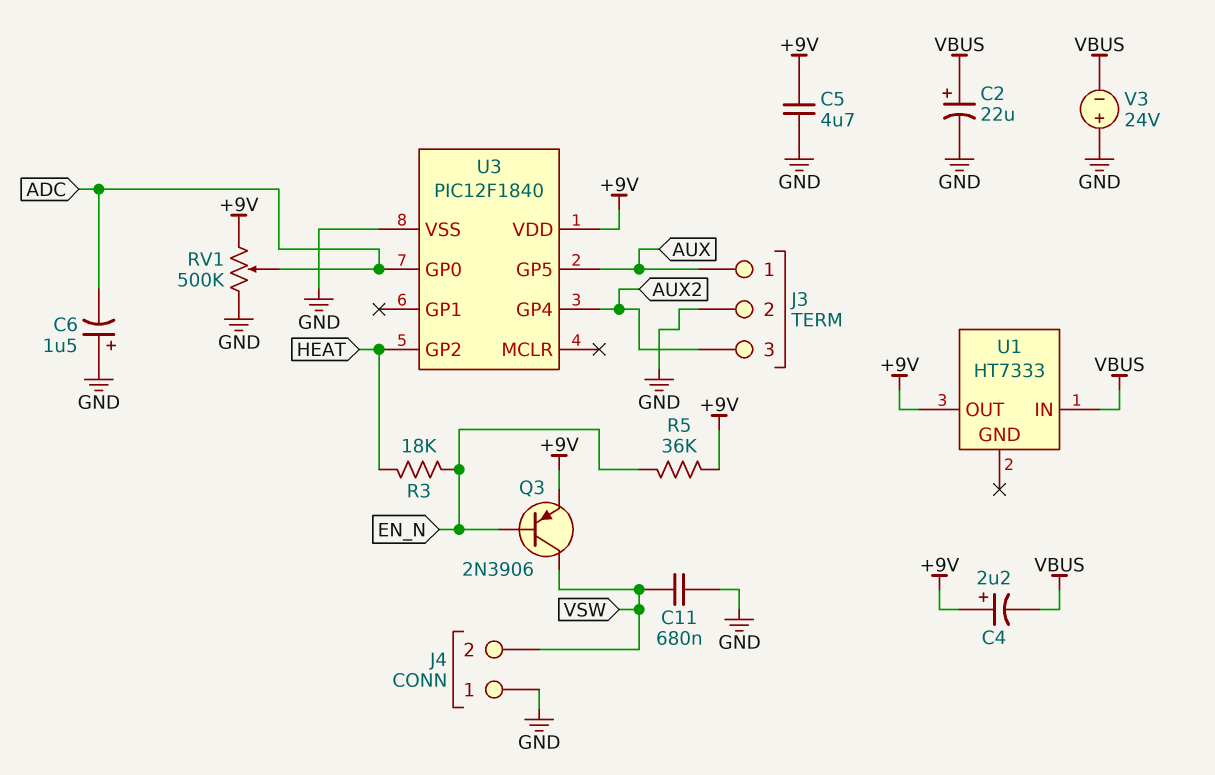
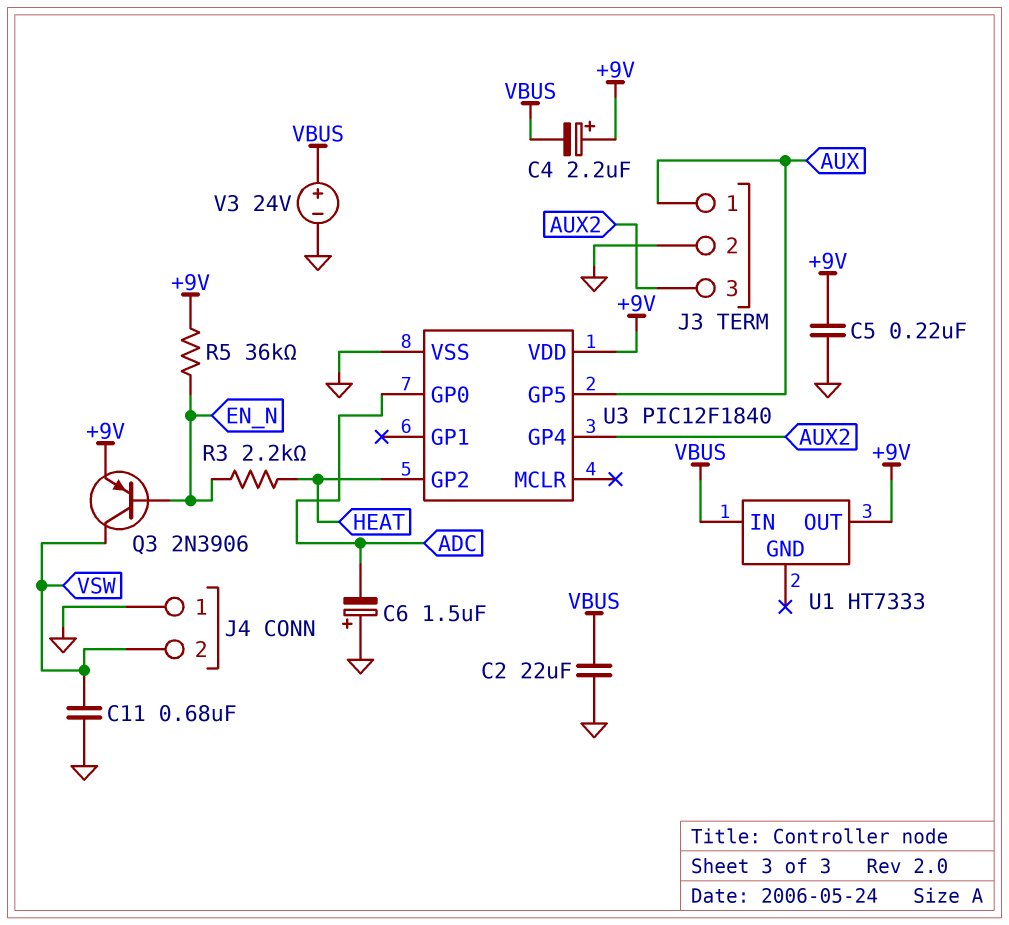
C2: 22uF (plus VBUS, minus GND) -> 22uF (GND, VBUS)
C5: 4.7uF (+9V, GND) -> 220nF (+9V, GND)
R3: 18k (EN_N, HEAT) -> 2.2k (EN_N, HEAT)
RV1: 500k (+9V, GND, wiper ADC) -> none
V3: 24V (plus GND, minus VBUS) -> 24V (plus VBUS, minus GND)

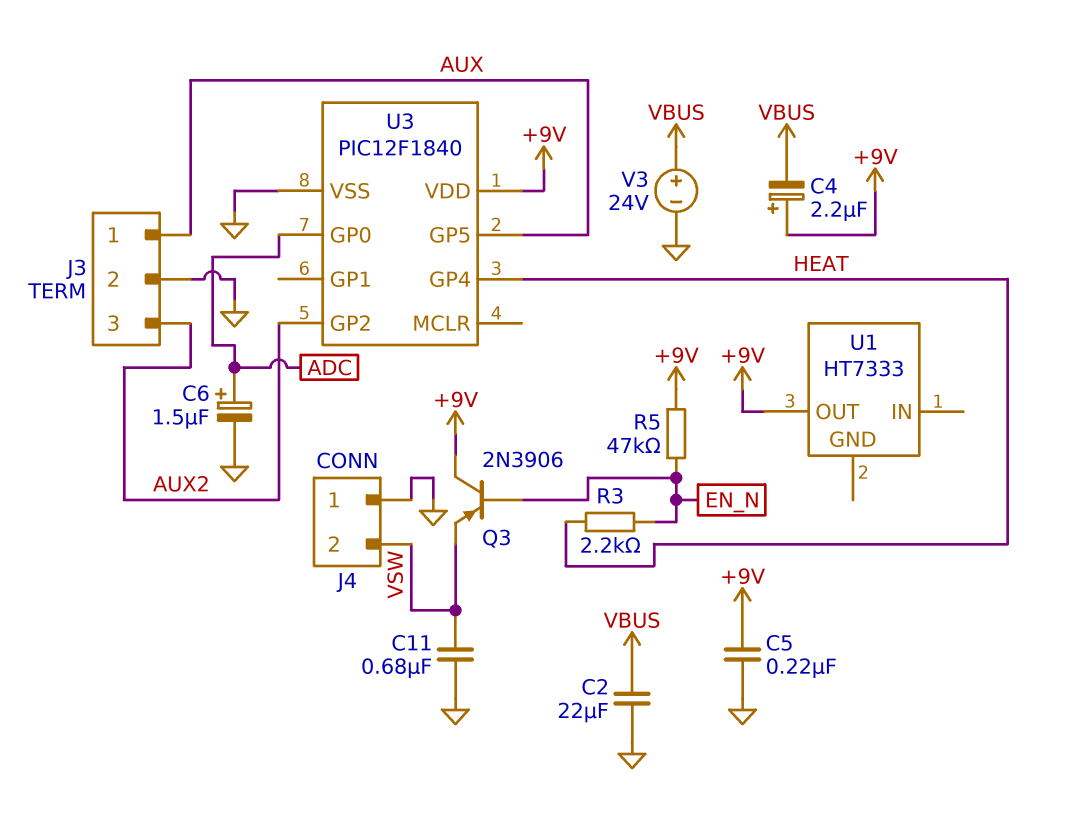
C6: 1.5uF (plus GND, minus ADC) -> 1.5uF (plus ADC, minus GND)
Q3: PNP 2N3906 (B EN_N, C VSW, E +9V) -> PNP 2N3906 (B EN_N, C +9V, E VSW)
R5: 36k (+9V, EN_N) -> 47k (+9V, EN_N)
U1 pin IN: VBUS -> none
U3 pin GP2: HEAT -> AUX2
U3 pin GP4: AUX2 -> HEAT

